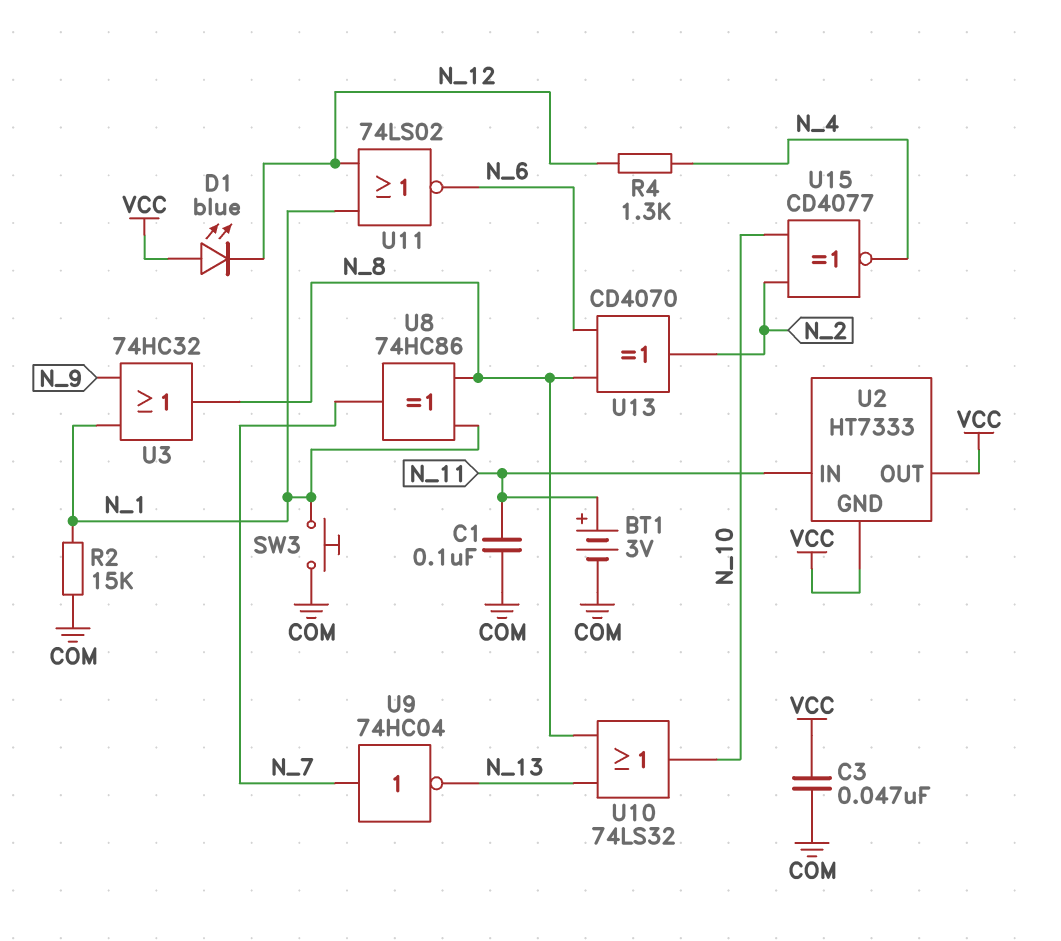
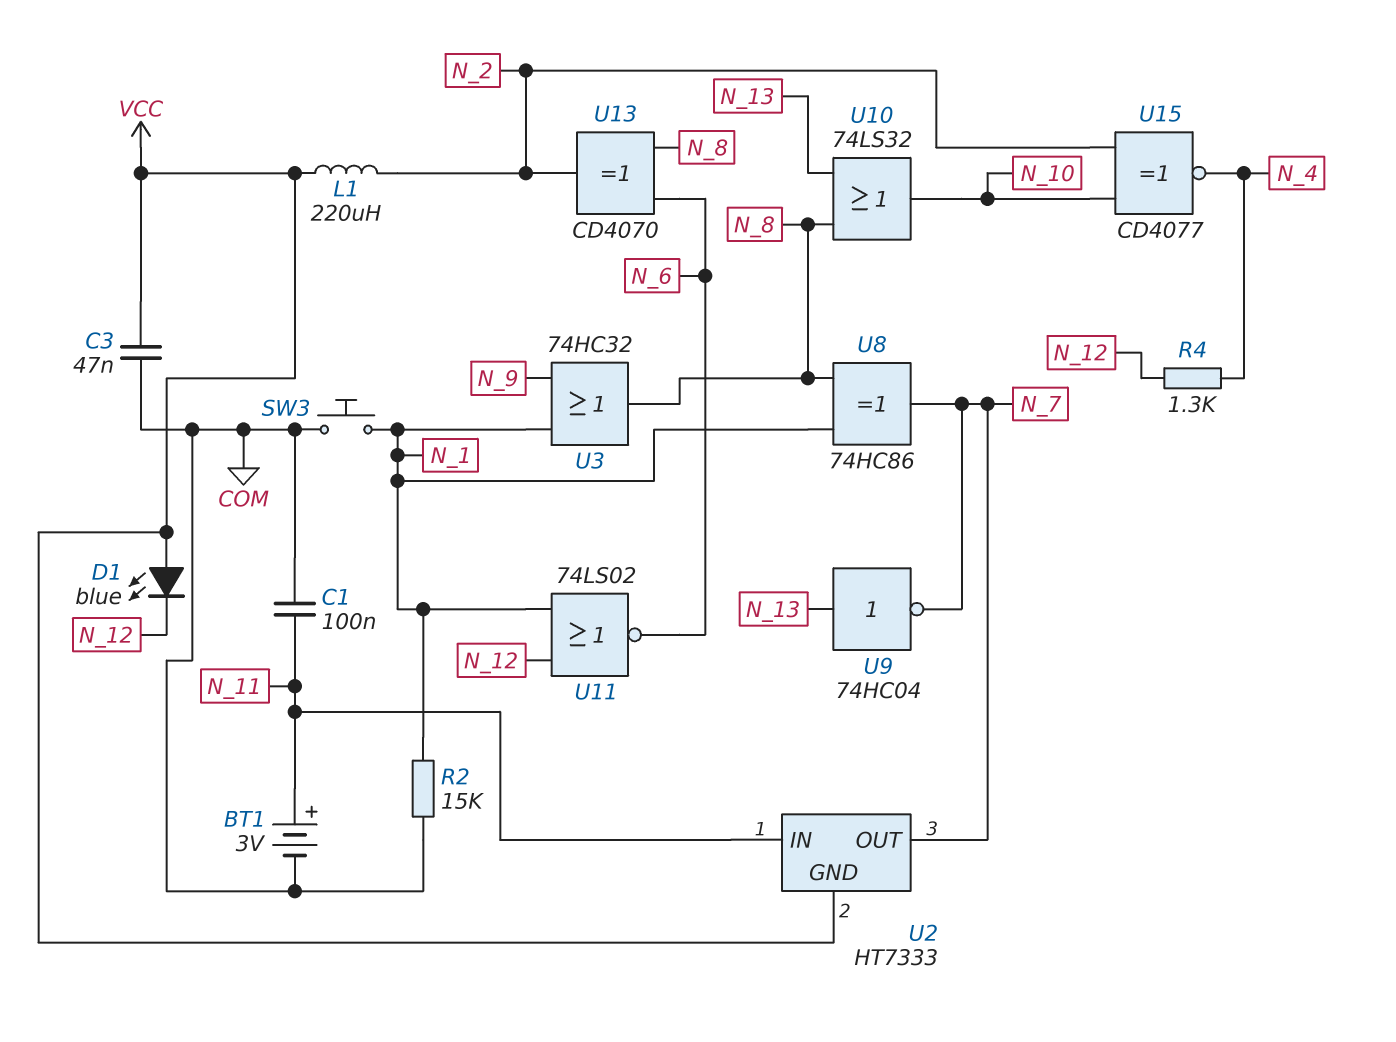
L1: none -> 220uH (N_2, VCC)
U2 pin OUT: VCC -> N_7
U9: NOT 74HC04 (in N_7, out N_13) -> NOT 74HC04 (in N_13, out N_7)

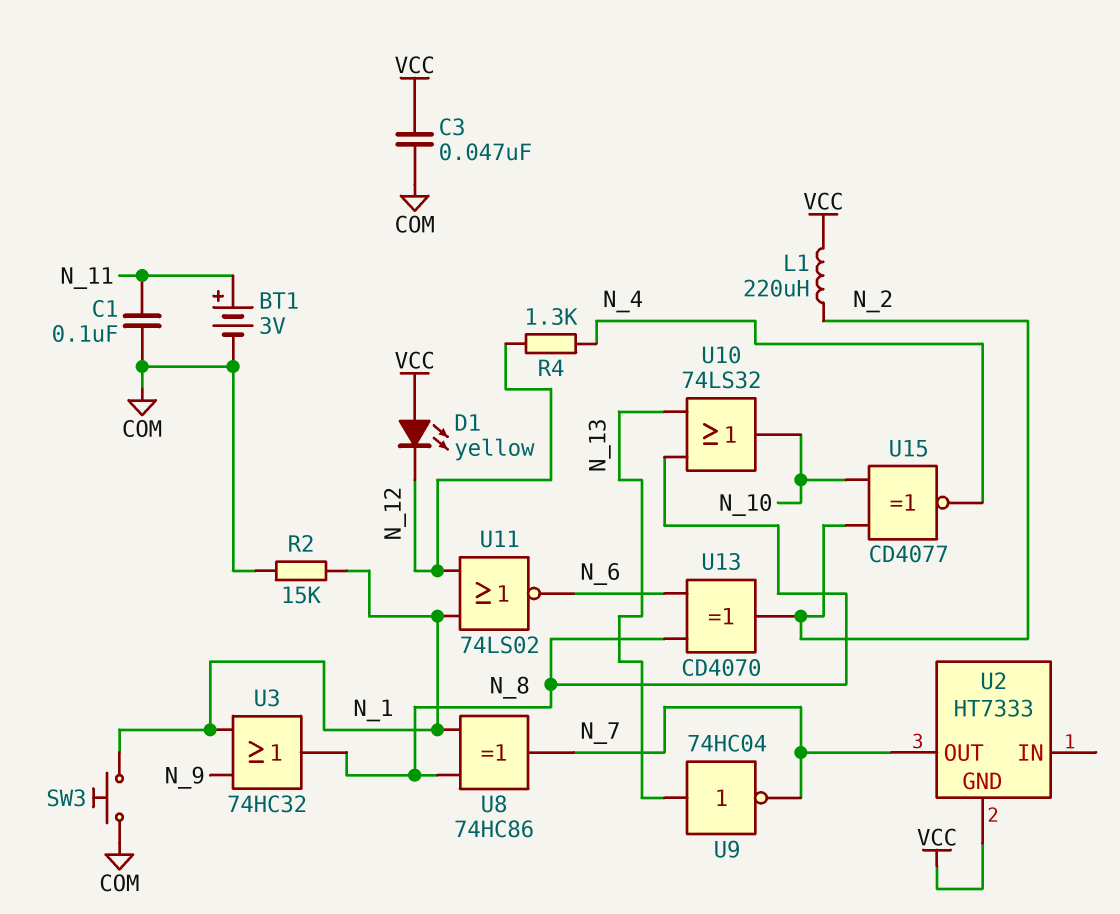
D1: LED blue (A VCC, K N_12) -> LED yellow (A VCC, K N_12)
U2 pin IN: N_11 -> none

